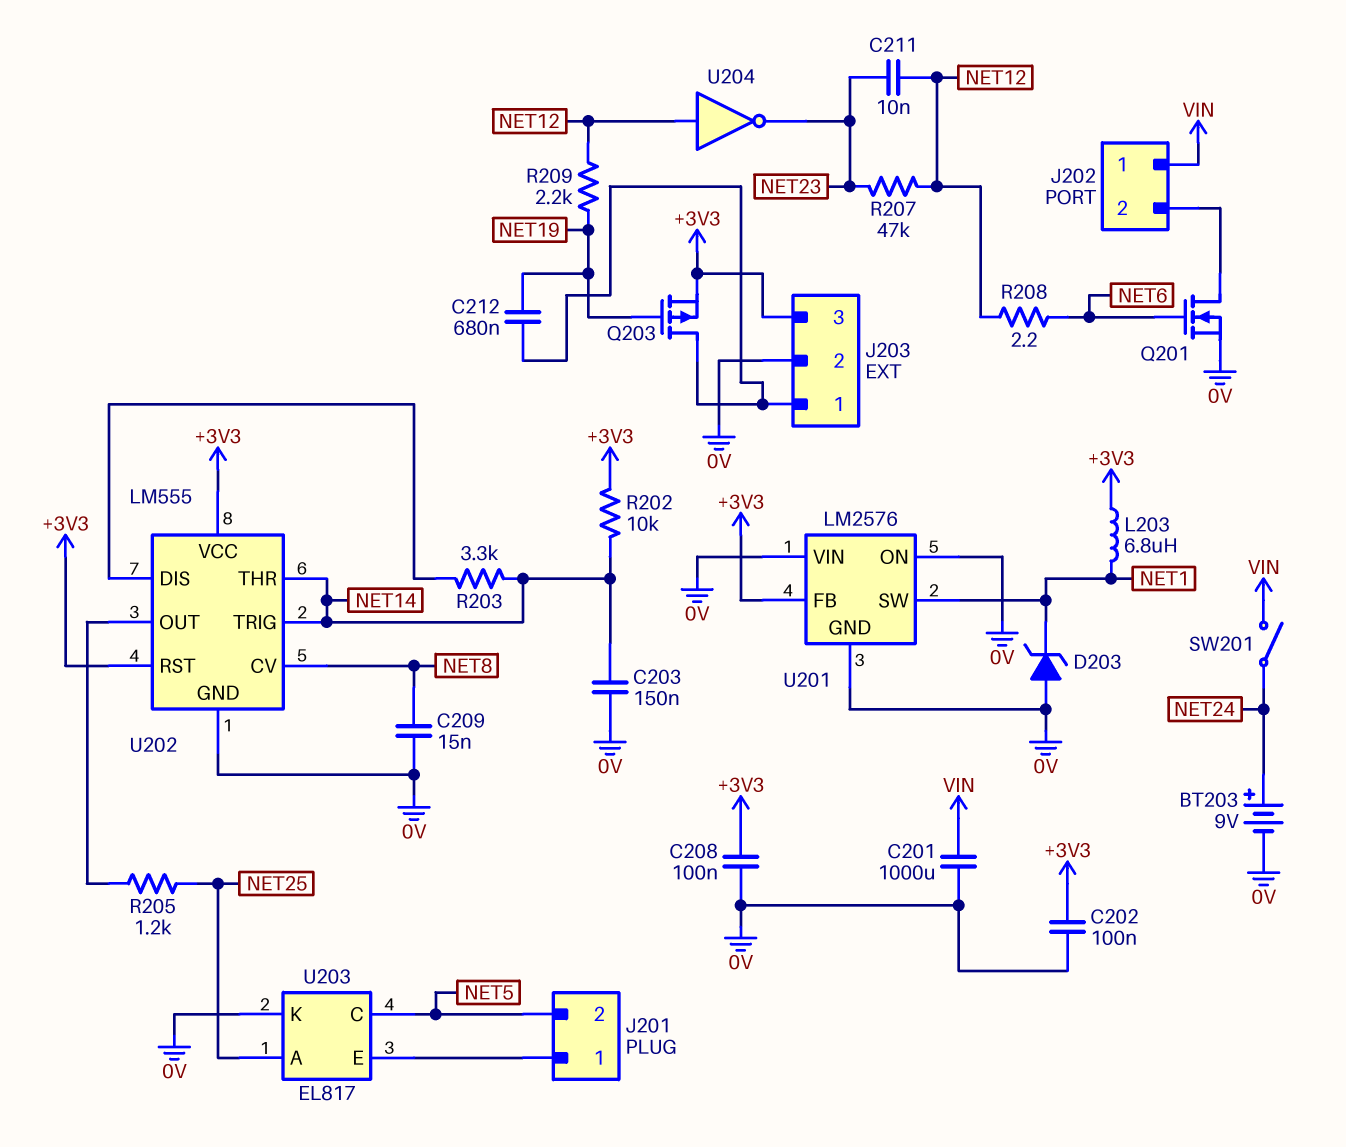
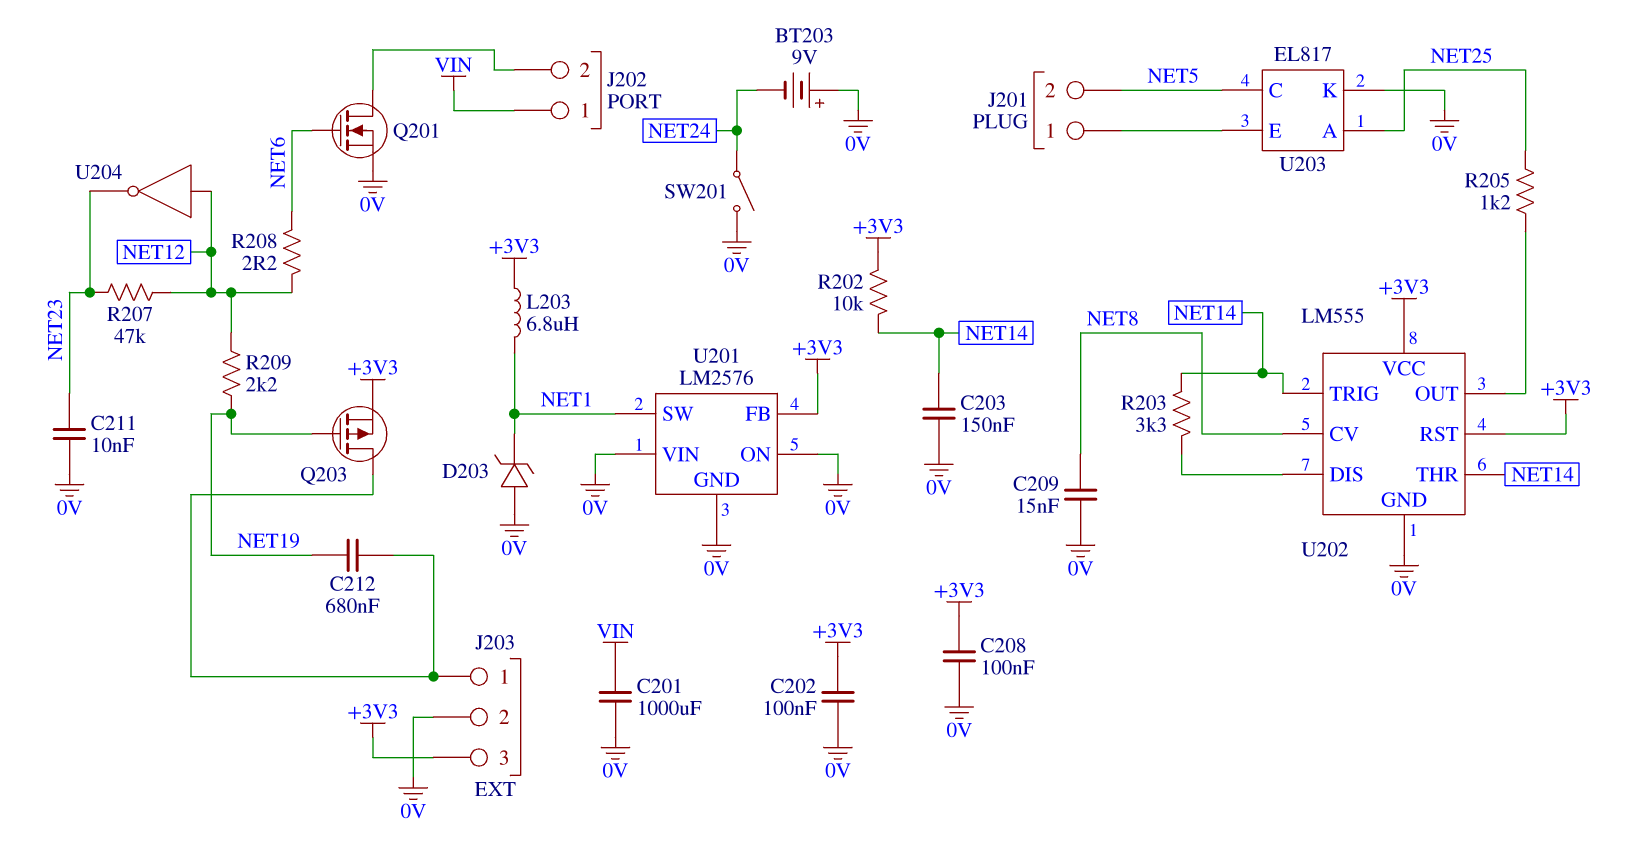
BT203: 9V (plus NET24, minus 0V) -> 9V (plus 0V, minus NET24)
C211: 10nF (NET12, NET23) -> 10nF (0V, NET23)
SW201: switch (NET24, VIN) -> switch (0V, NET24)

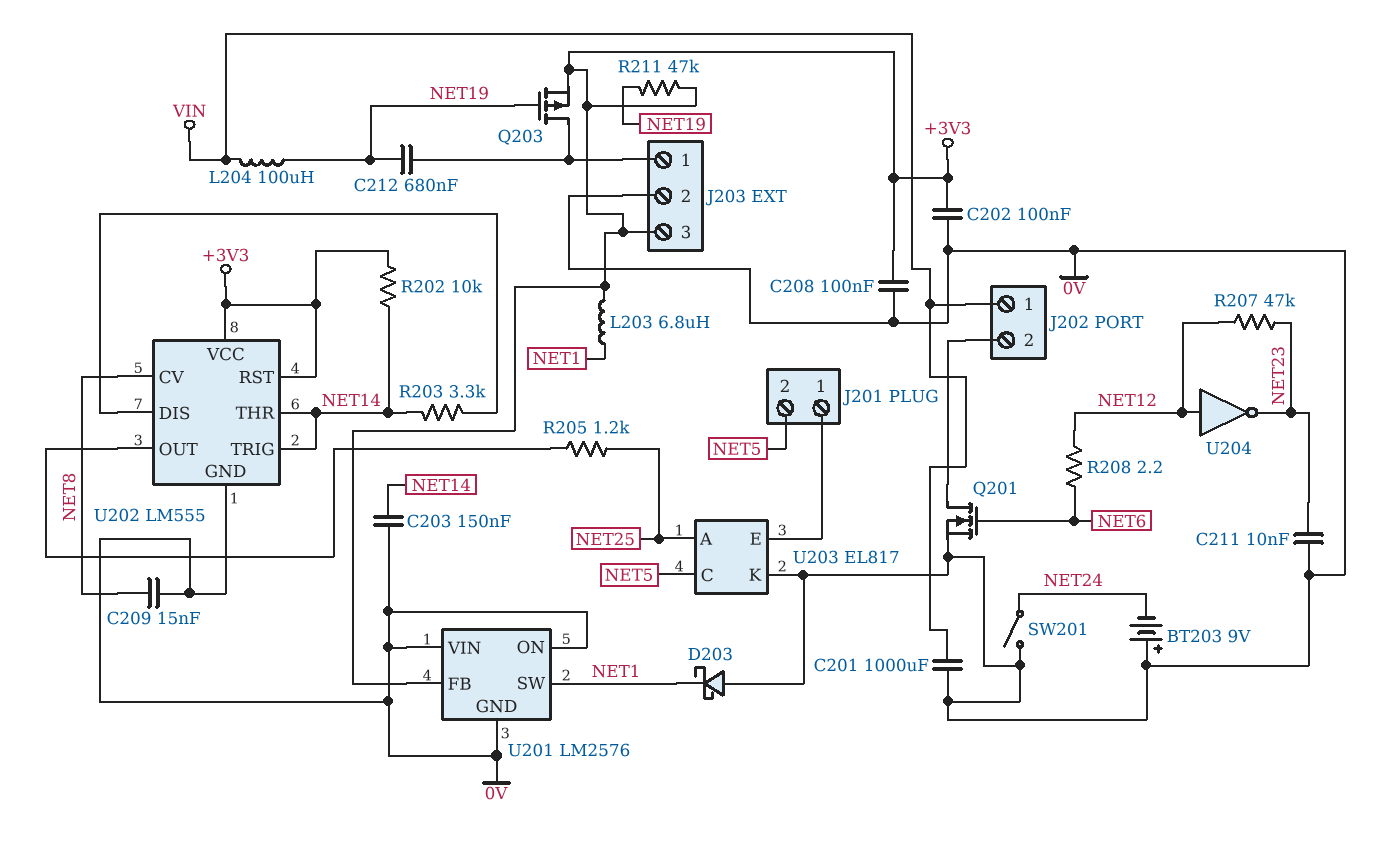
D203: zener (A 0V, K NET1) -> schottky (A 0V, K NET1)
L204: none -> 100uH (NET19, VIN)
R209: 2.2k (NET12, NET19) -> none
R211: none -> 47k (+3V3, NET19)

